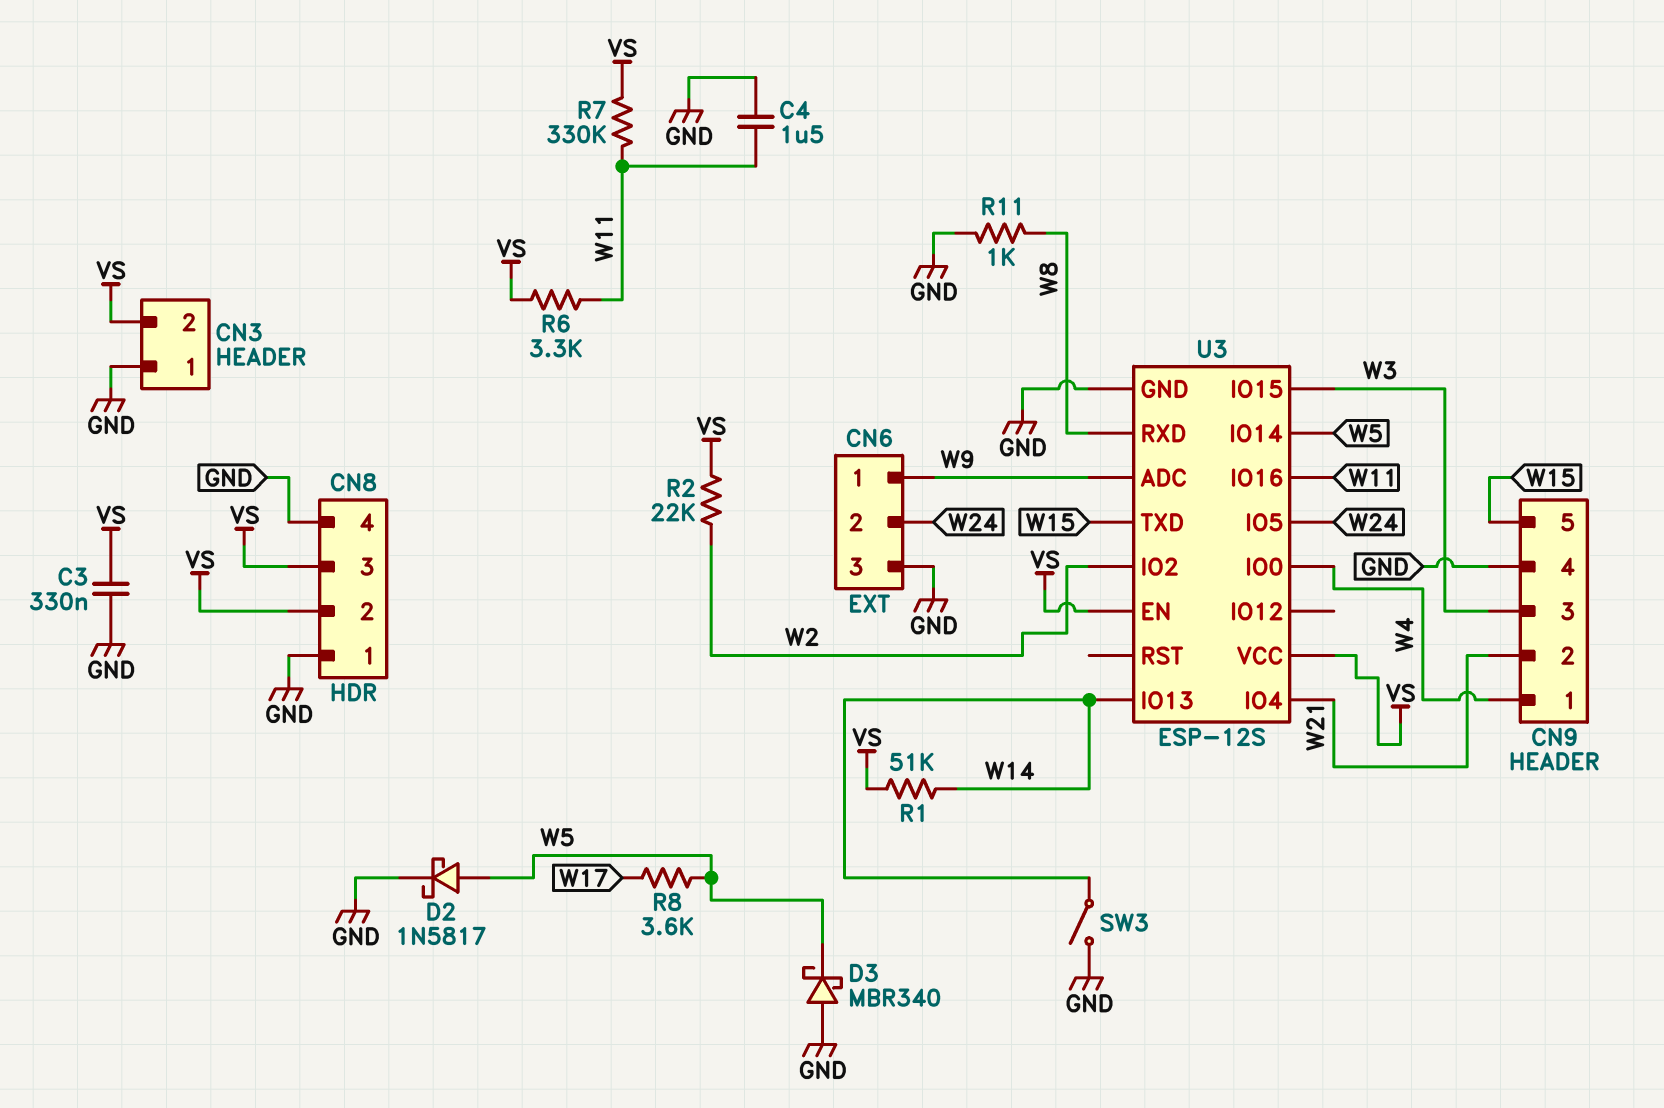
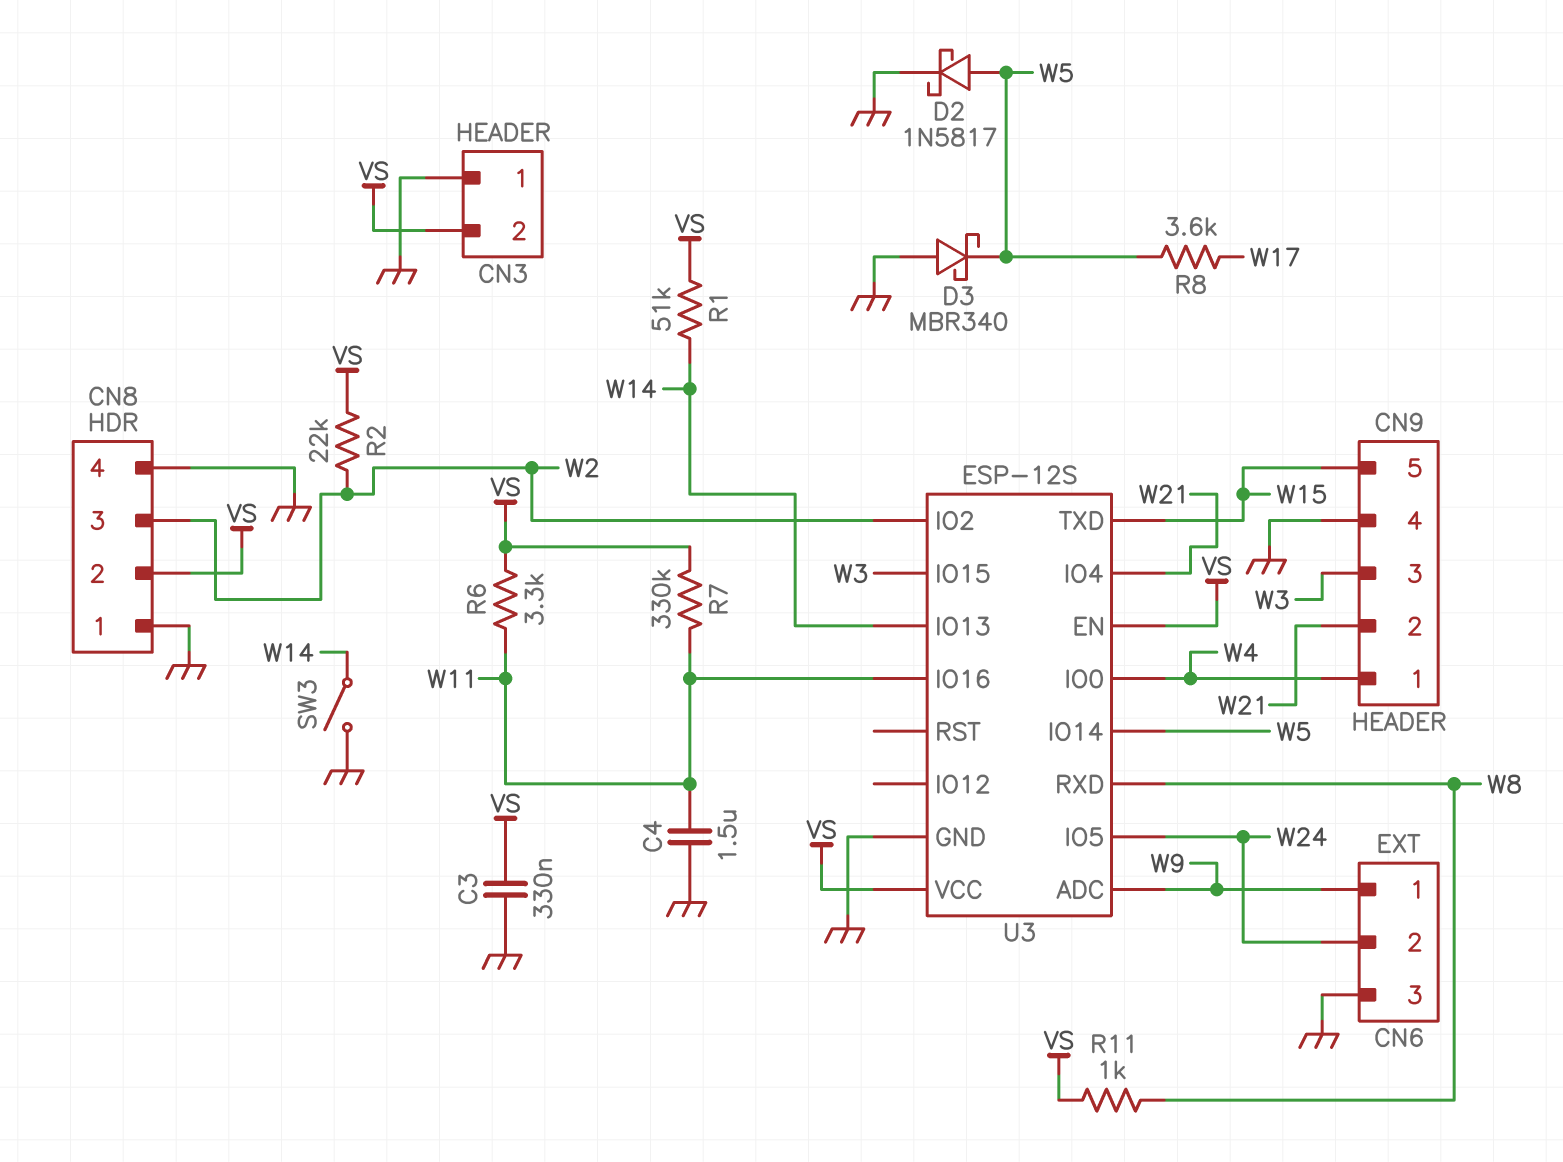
CN8 pin 3: VS -> W2
R11: 1k (GND, W8) -> 1k (VS, W8)

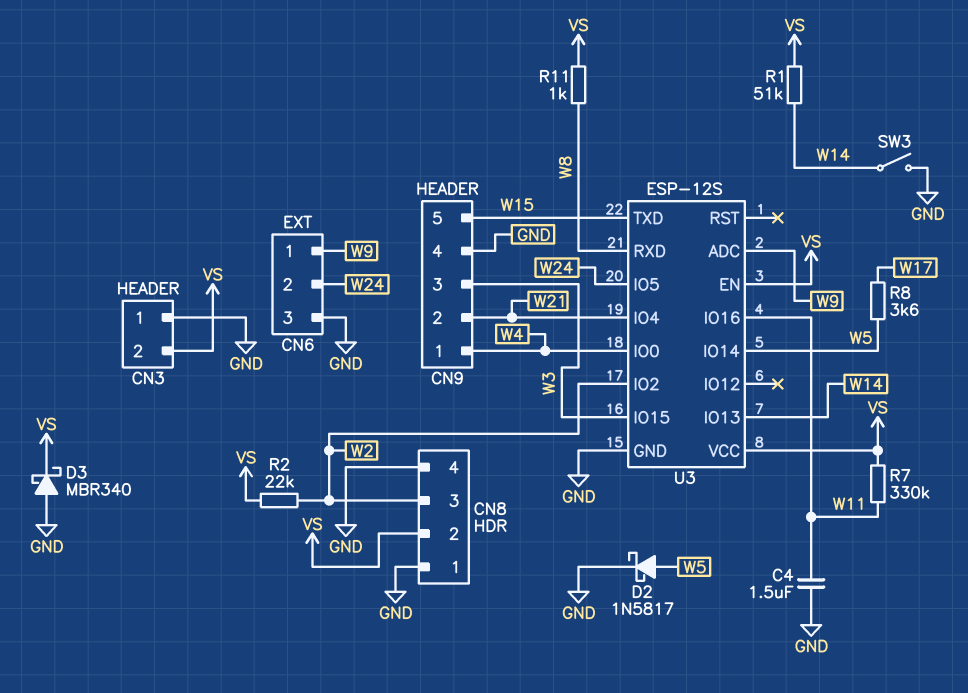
C3: 330nF (GND, VS) -> none
D3: schottky MBR340 (A GND, K W5) -> schottky MBR340 (A GND, K VS)
R6: 3.3k (VS, W11) -> none

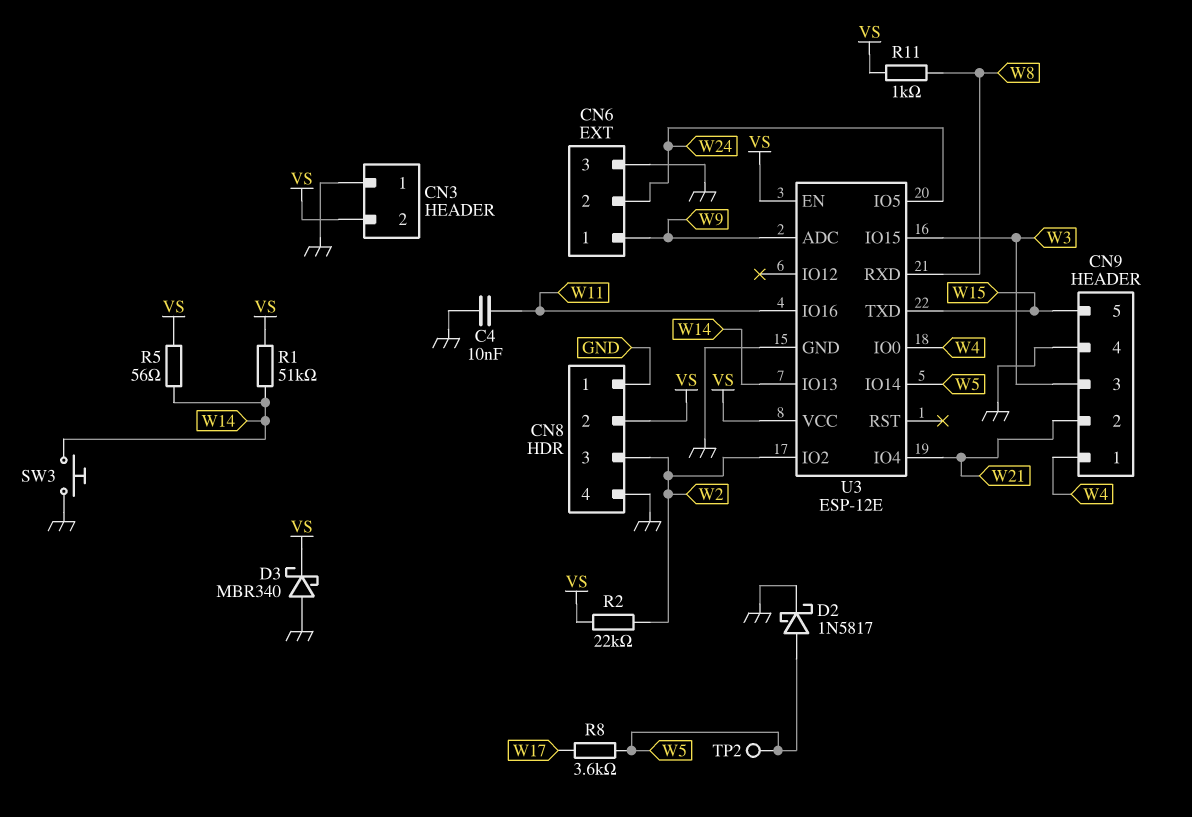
C4: 1.5uF (GND, W11) -> 10nF (GND, W11)
R5: none -> 56 (VS, W14)
R7: 330k (VS, W11) -> none
SW3: switch (GND, W14) -> button (GND, W14)
TP2: none -> test point (W5)
U3: ESP-12S -> ESP-12E

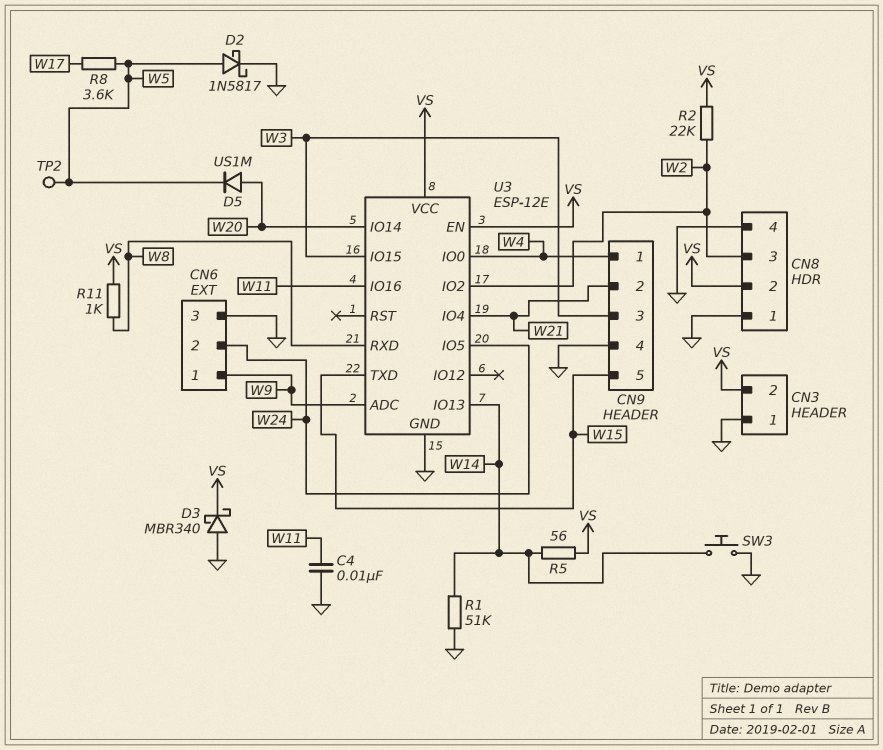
D5: none -> diode US1M (A W20, K W5)
R1: 51k (VS, W14) -> 51k (GND, W14)
U3 pin IO14: W5 -> W20

